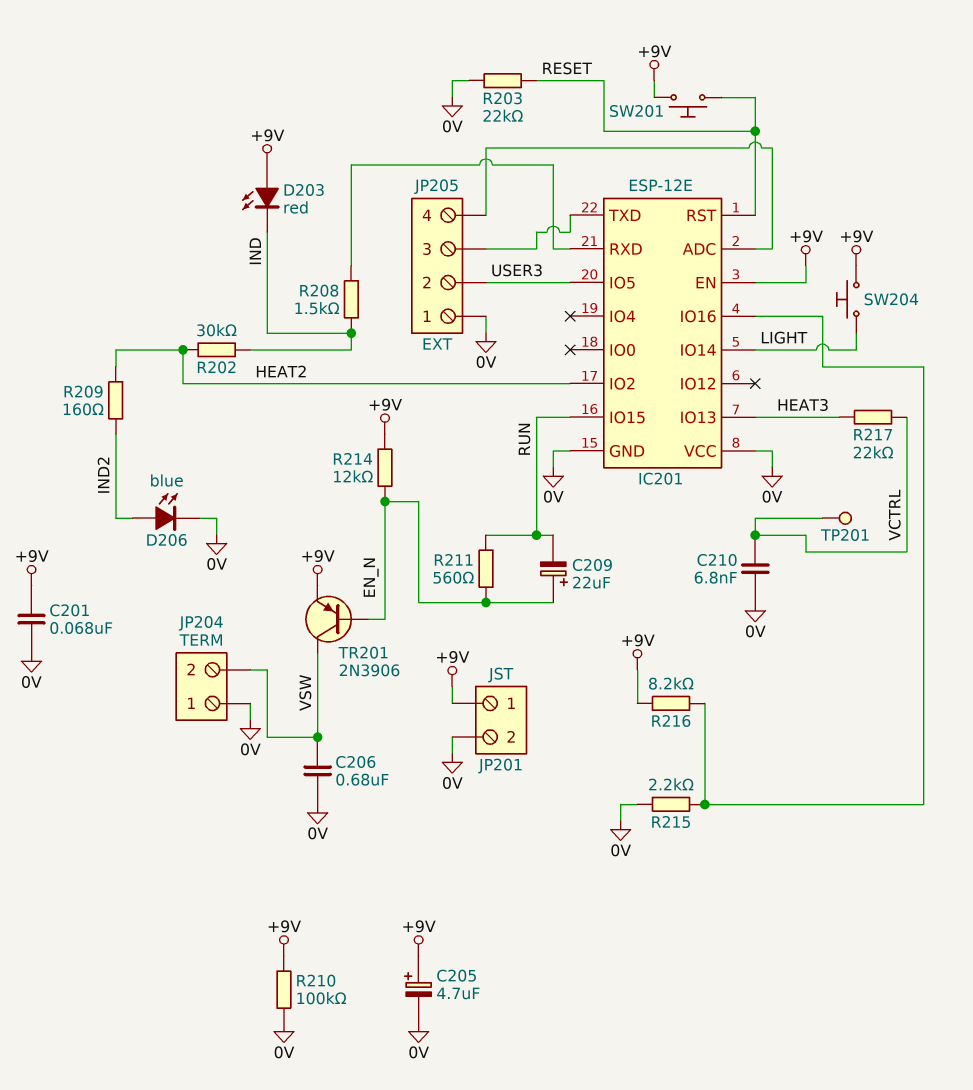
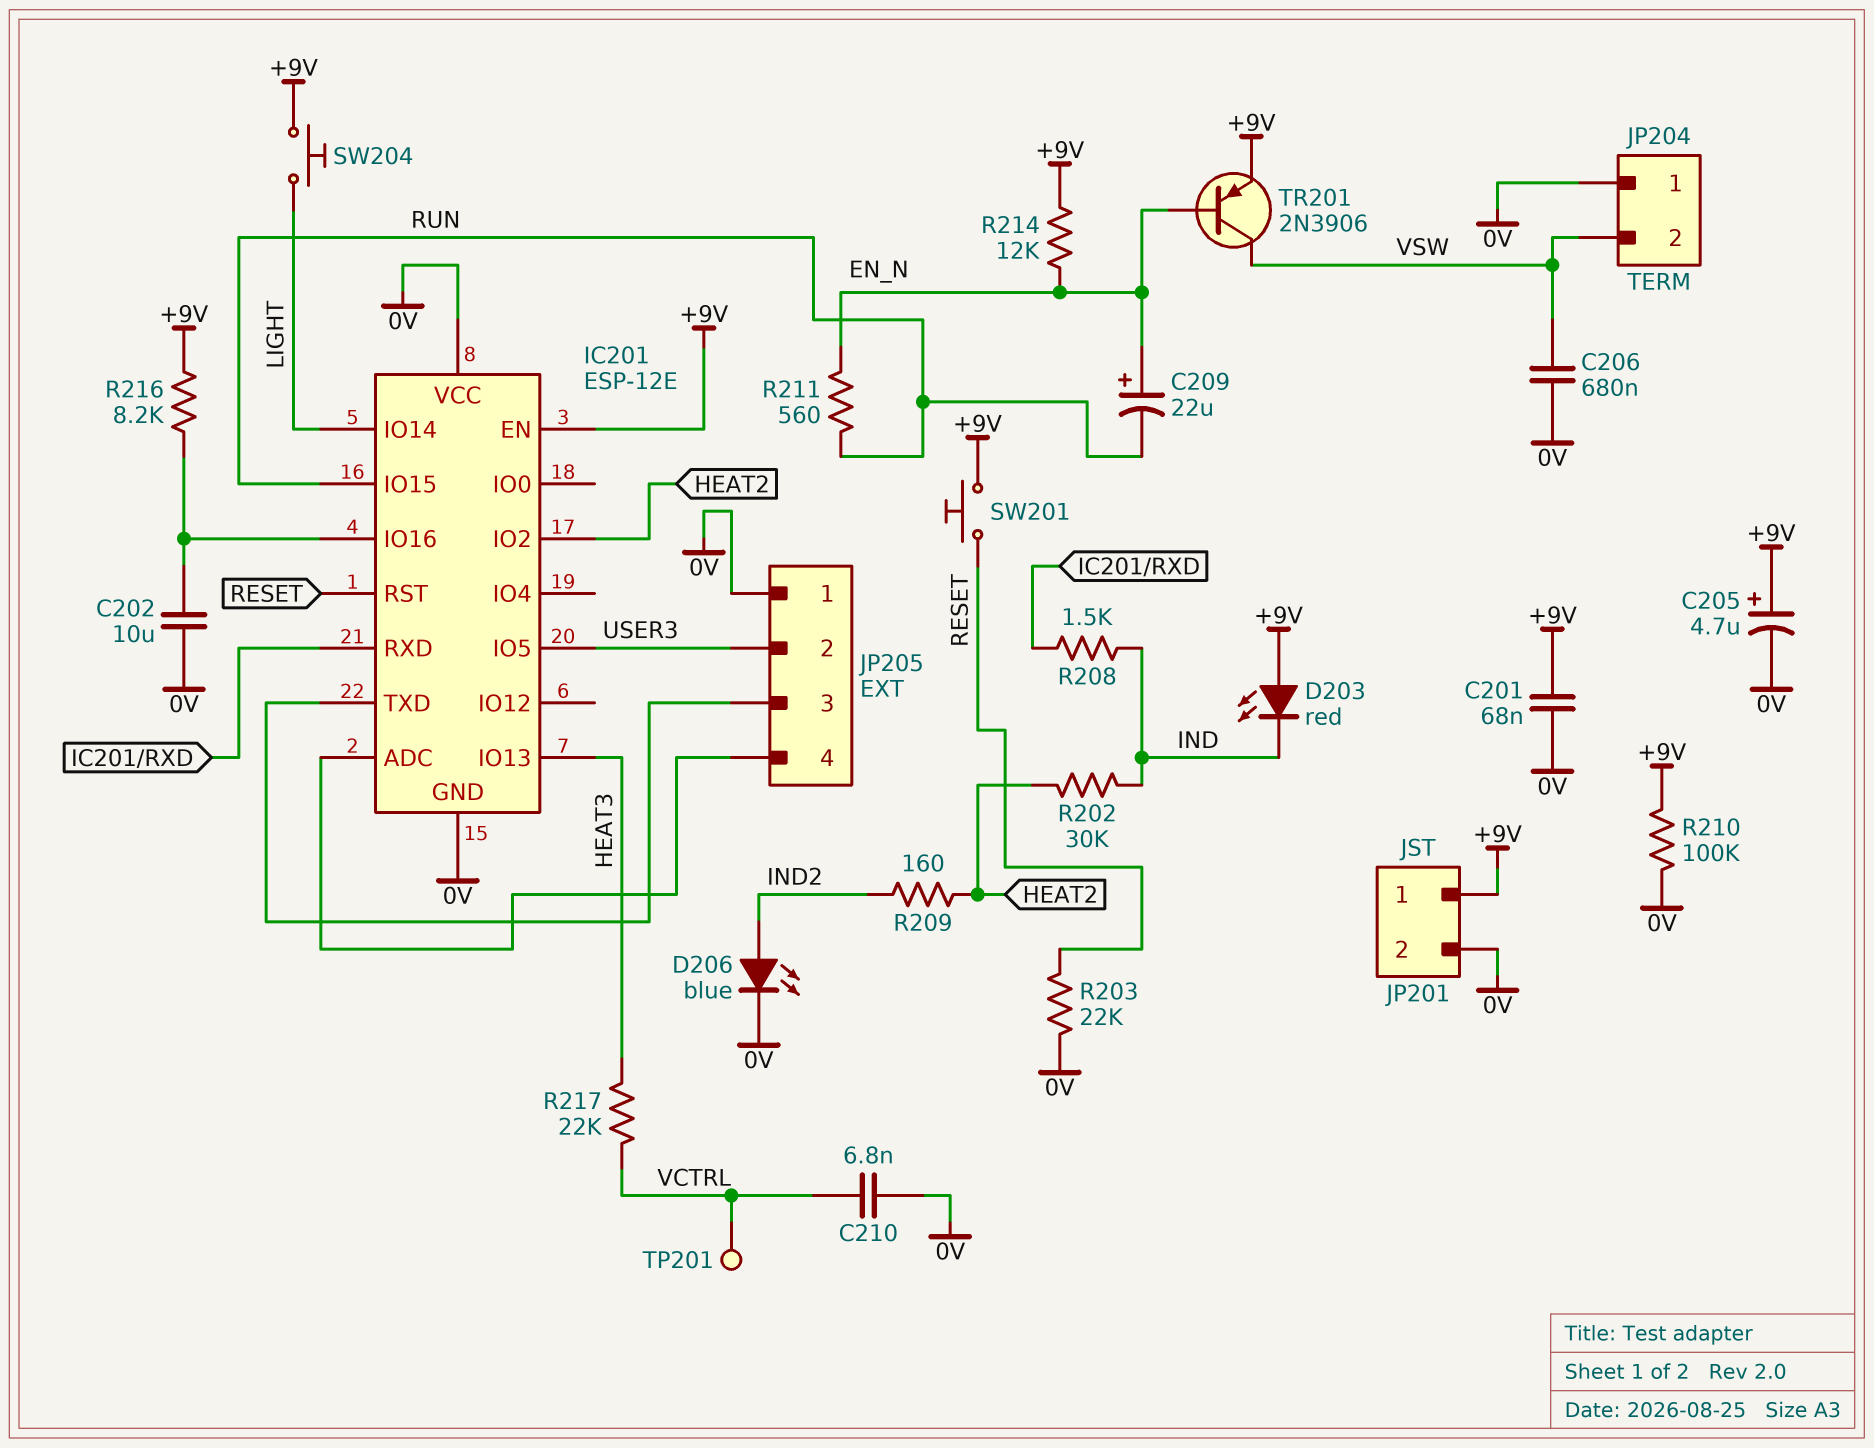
C202: none -> 10uF (0V, IC201/IO16)
R215: 2.2k (0V, IC201/IO16) -> none

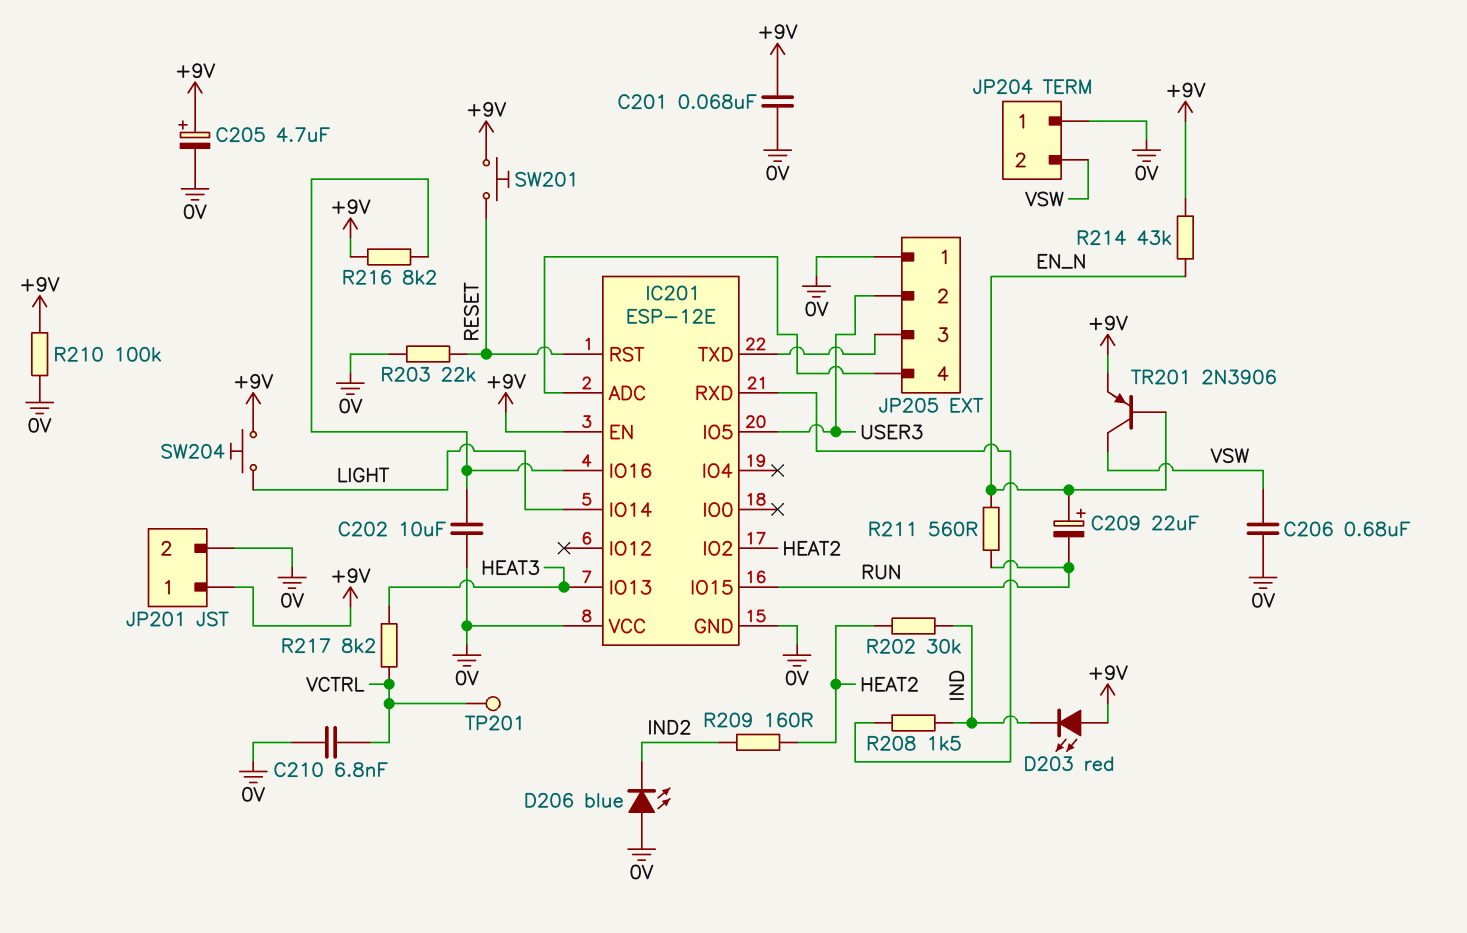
D206: LED blue (A IND2, K 0V) -> LED blue (A 0V, K IND2)
R214: 12k (+9V, EN_N) -> 43k (+9V, EN_N)
R217: 22k (HEAT3, VCTRL) -> 8.2k (HEAT3, VCTRL)

